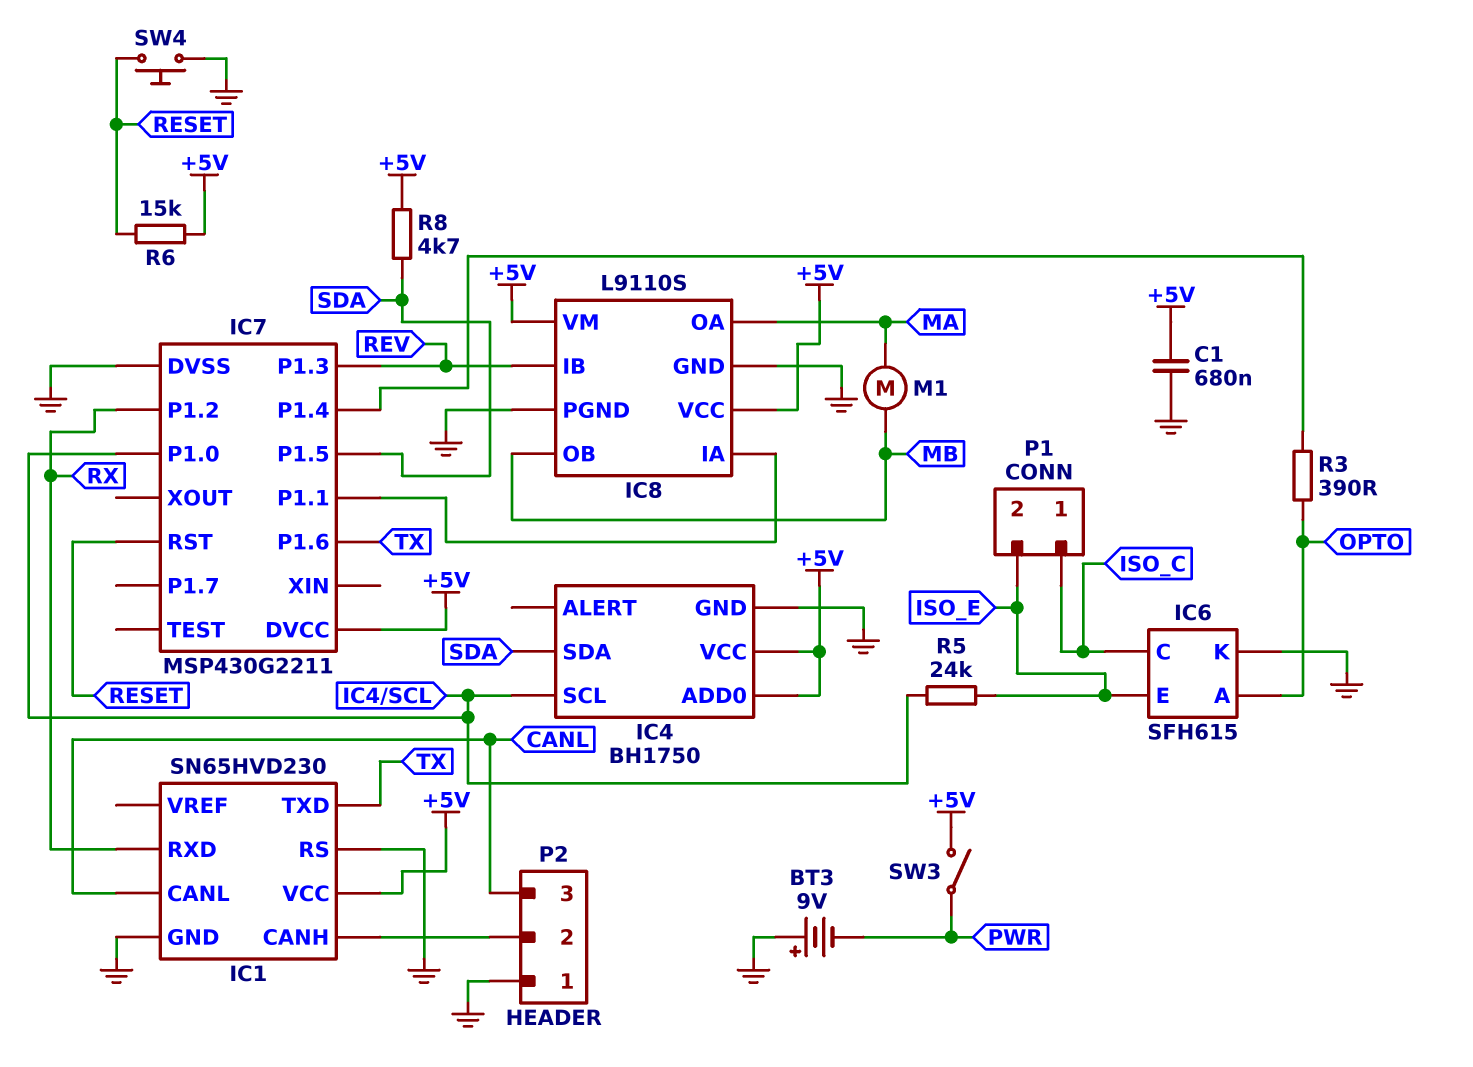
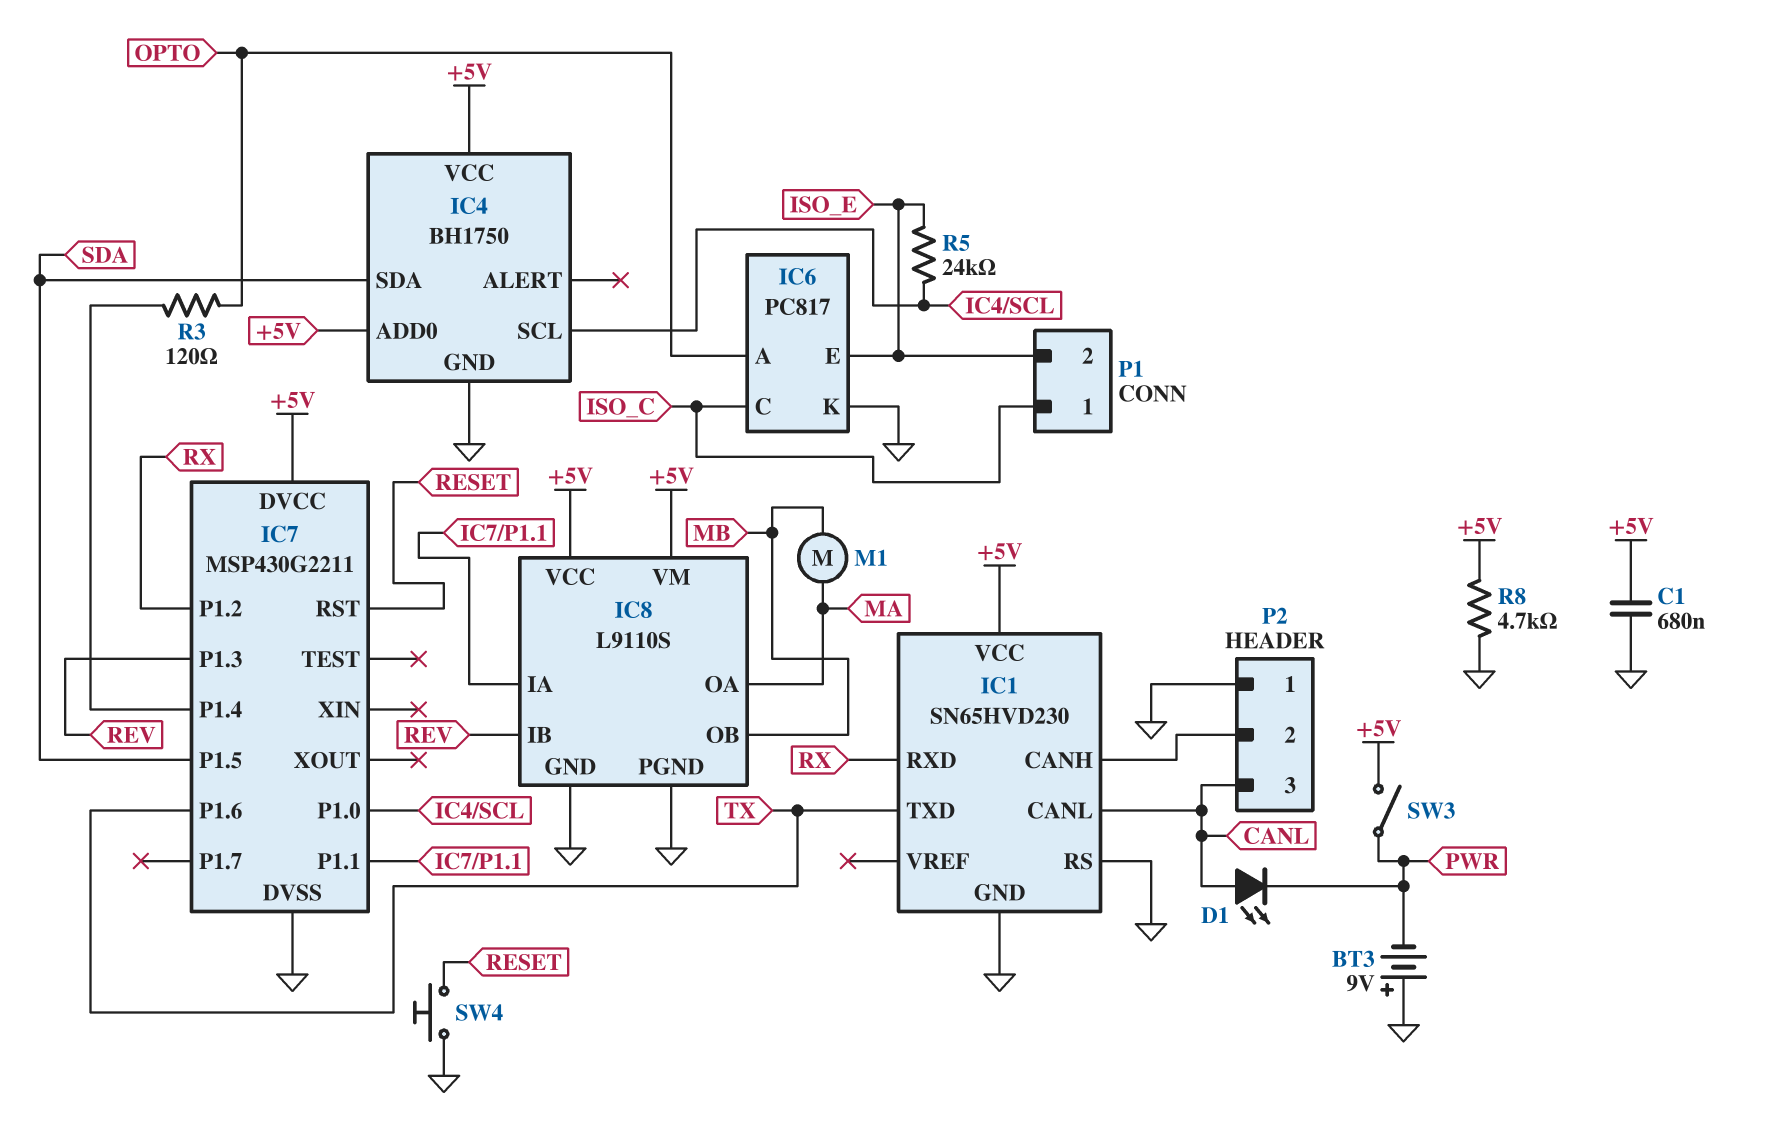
D1: none -> LED (A CANL, K PWR)
IC6: SFH615 -> PC817
R3: 390 (IC7/P1.4, OPTO) -> 120 (IC7/P1.4, OPTO)
R6: 15k (+5V, RESET) -> none
R8: 4.7k (+5V, SDA) -> 4.7k (+5V, GND)

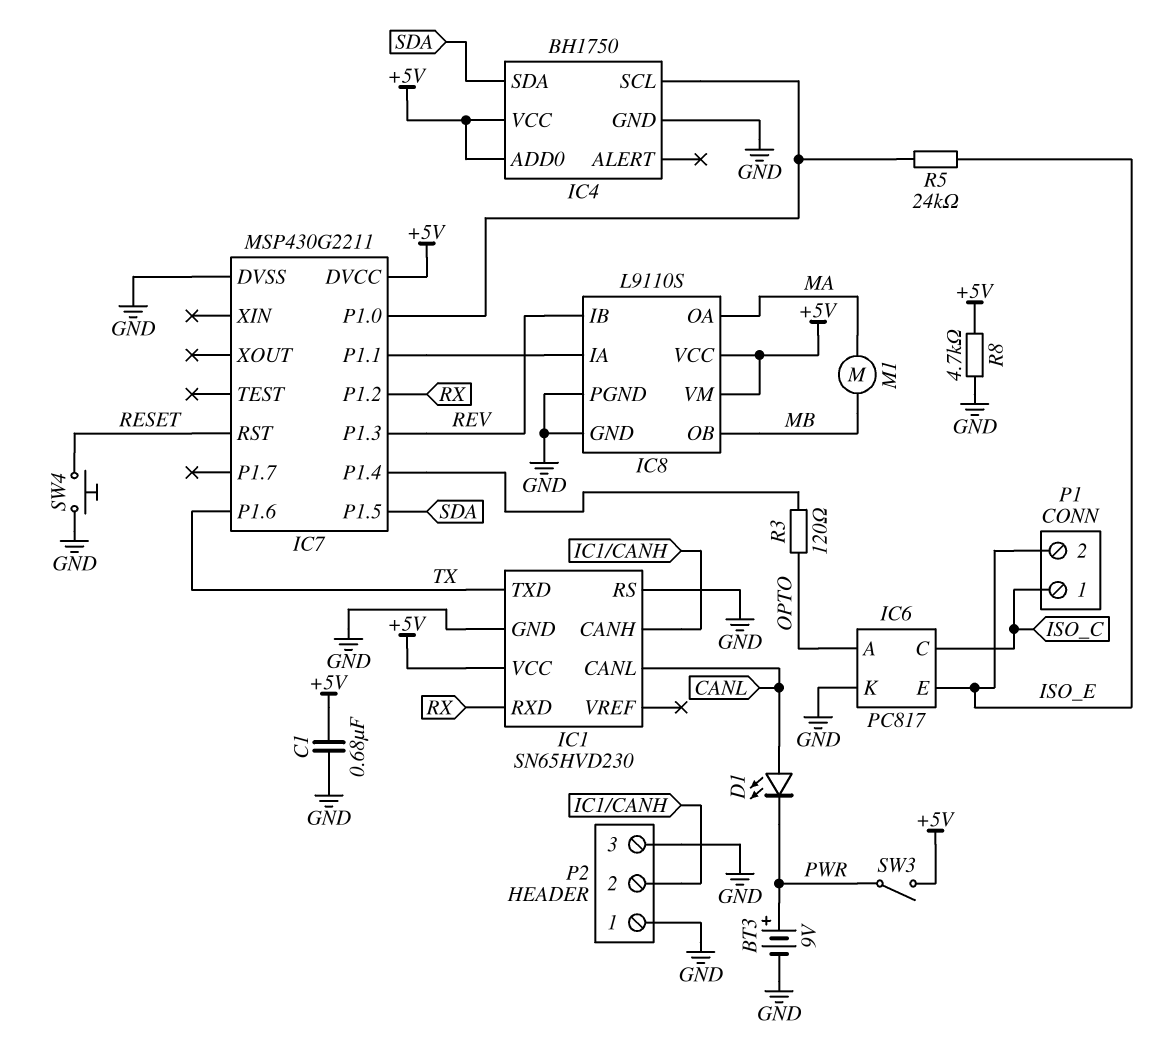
BT3: 9V (plus GND, minus PWR) -> 9V (plus PWR, minus GND)
P2 pin 3: CANL -> GND

